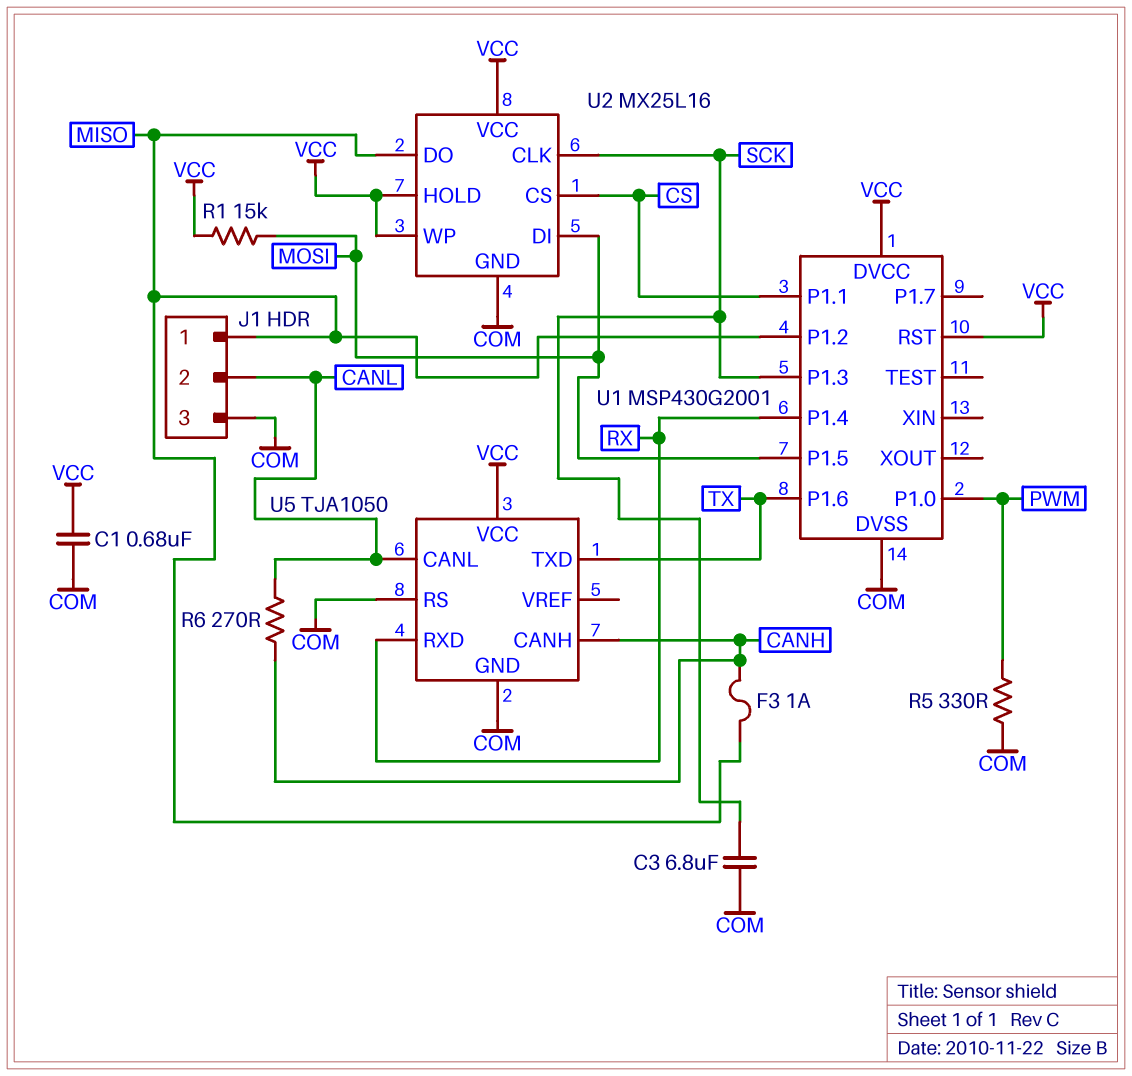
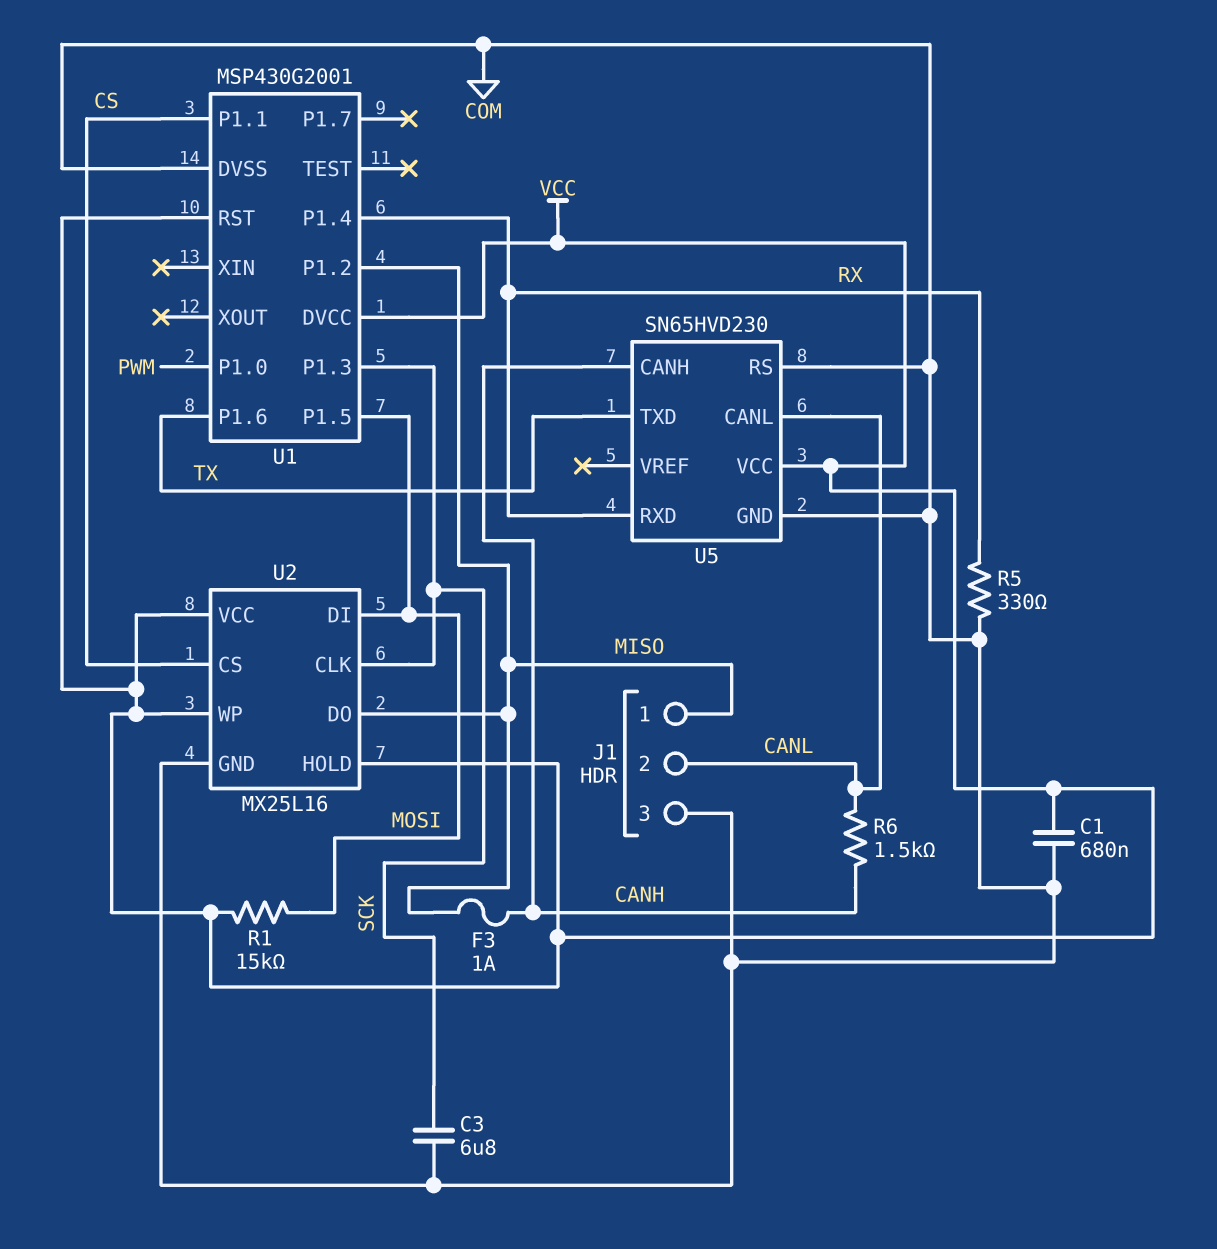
R5: 330 (COM, PWM) -> 330 (COM, RX)
R6: 270 (CANH, CANL) -> 1.5k (CANH, CANL)
U5: TJA1050 -> SN65HVD230

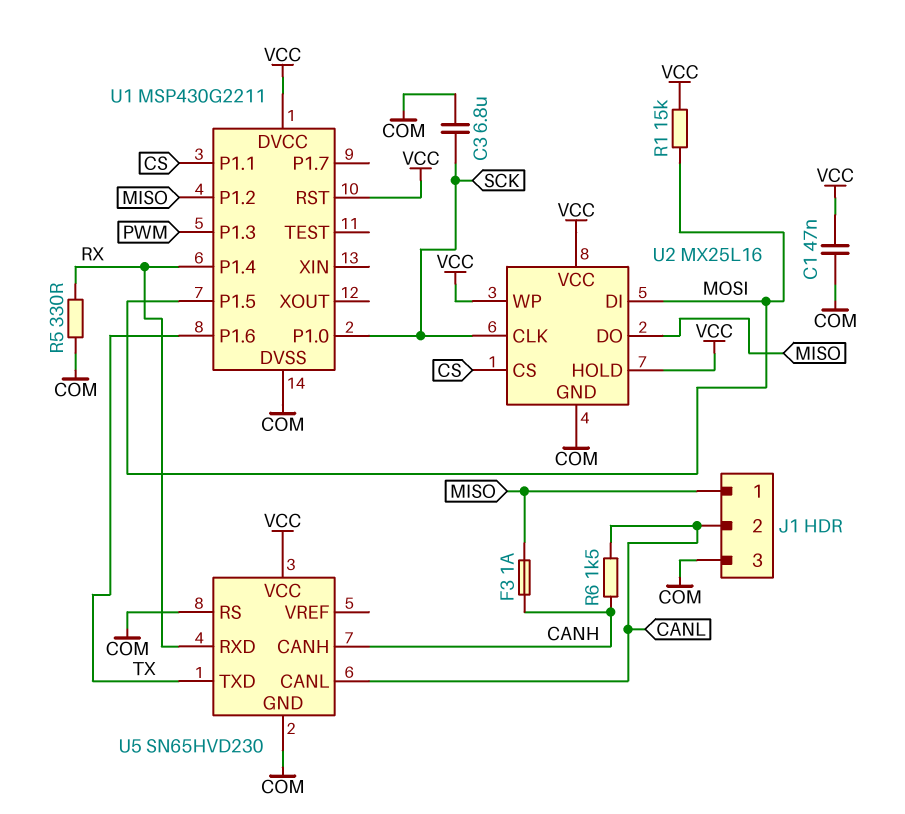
C1: 680nF (COM, VCC) -> 47nF (COM, VCC)
U1: MSP430G2001 -> MSP430G2211
U1 pin P1.0: PWM -> SCK
U1 pin P1.3: SCK -> PWM

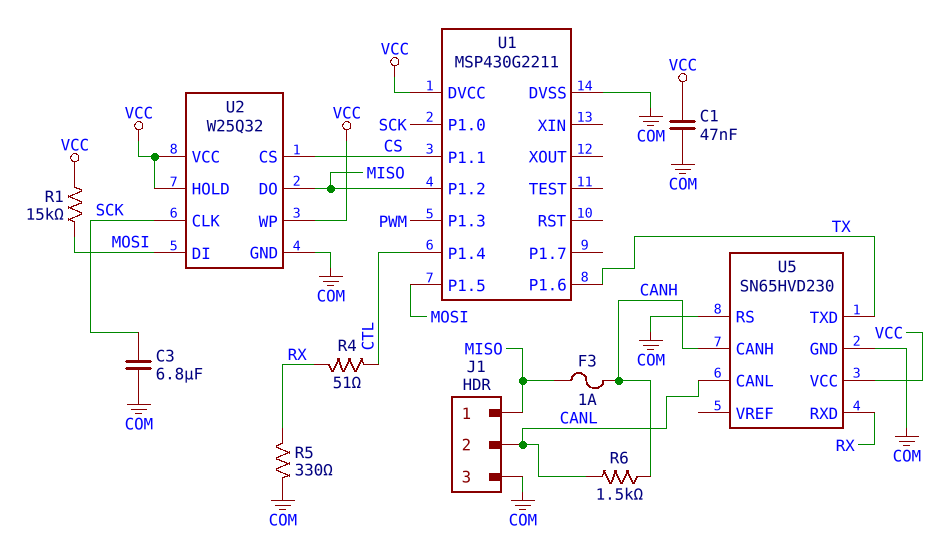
R4: none -> 51 (CTL, RX)
U1 pin P1.4: RX -> CTL
U1 pin RST: VCC -> none
U2: MX25L16 -> W25Q32

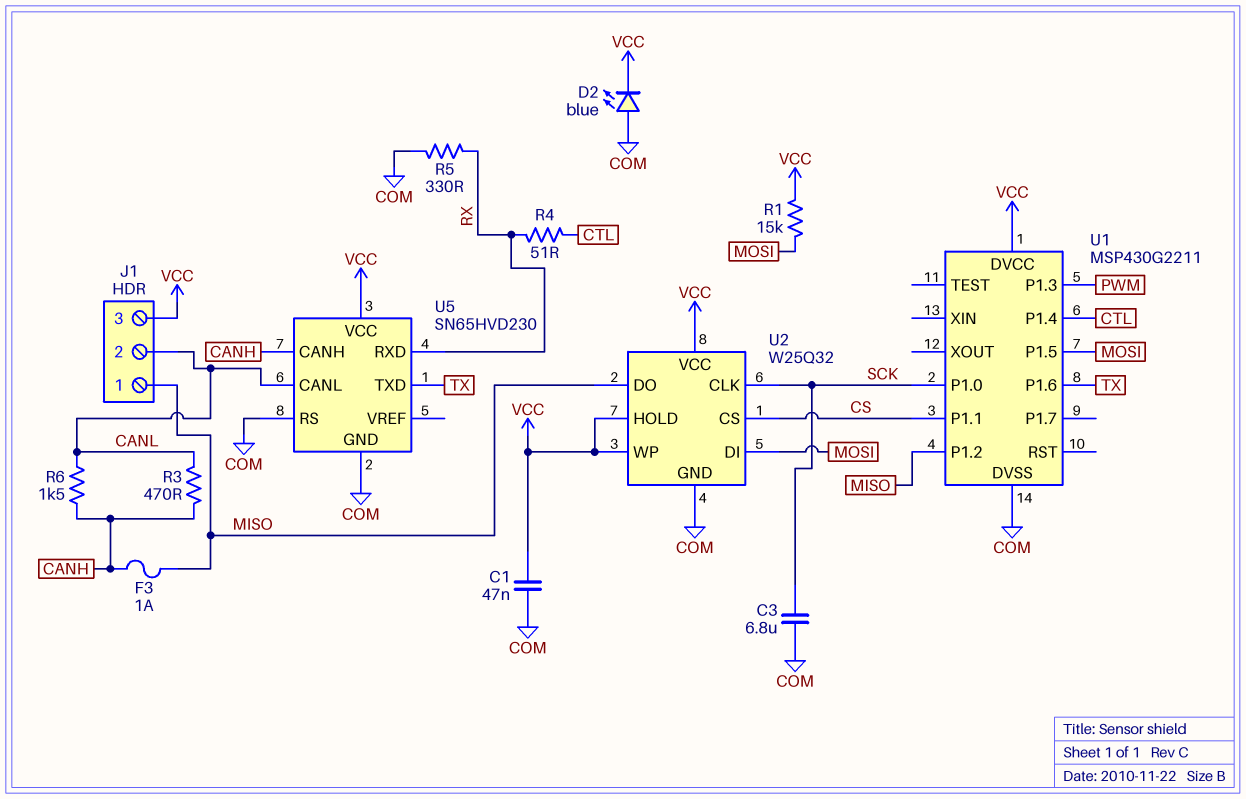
D2: none -> LED blue (A COM, K VCC)
J1 pin 3: COM -> VCC
R3: none -> 470 (CANH, CANL)

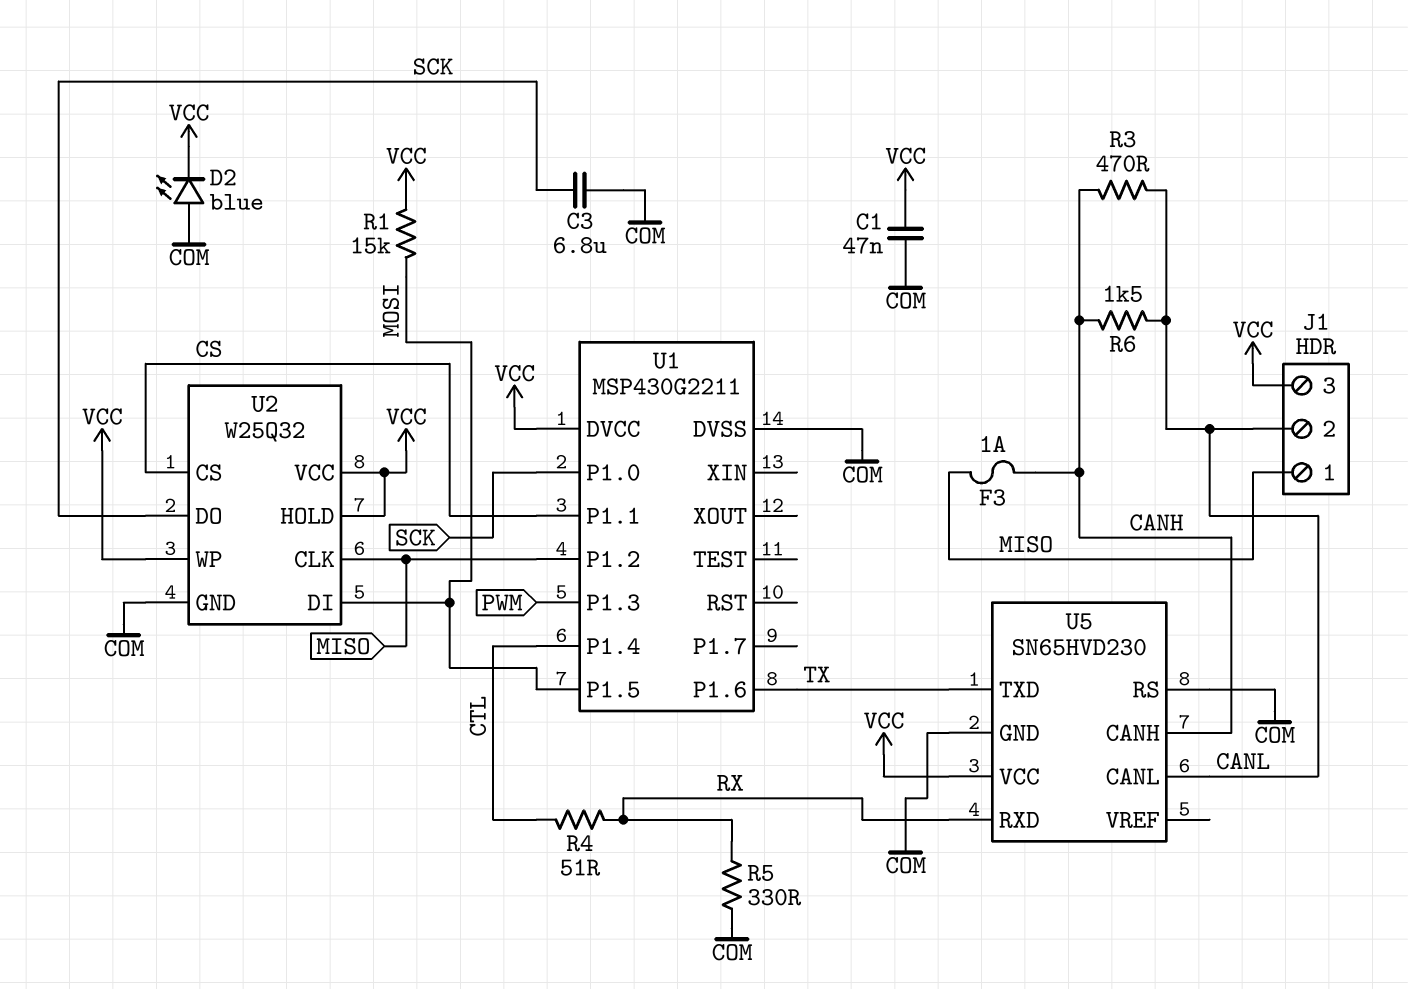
U2 pin CLK: SCK -> MISO
U2 pin DO: MISO -> SCK

